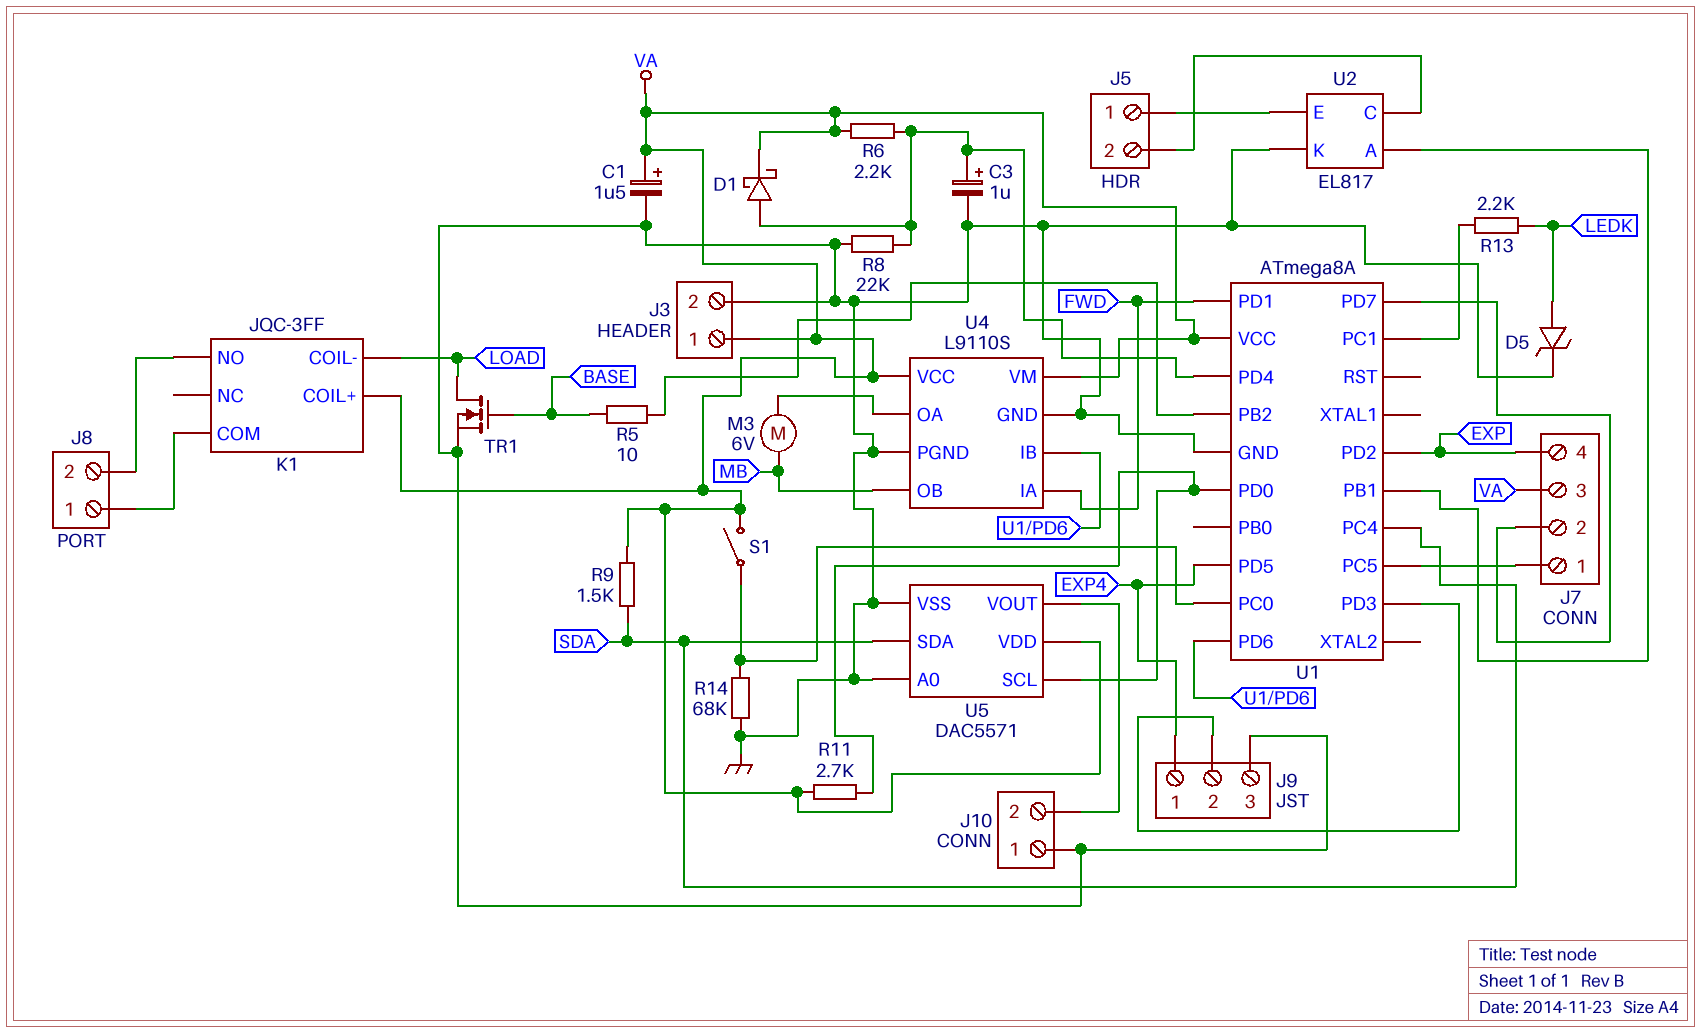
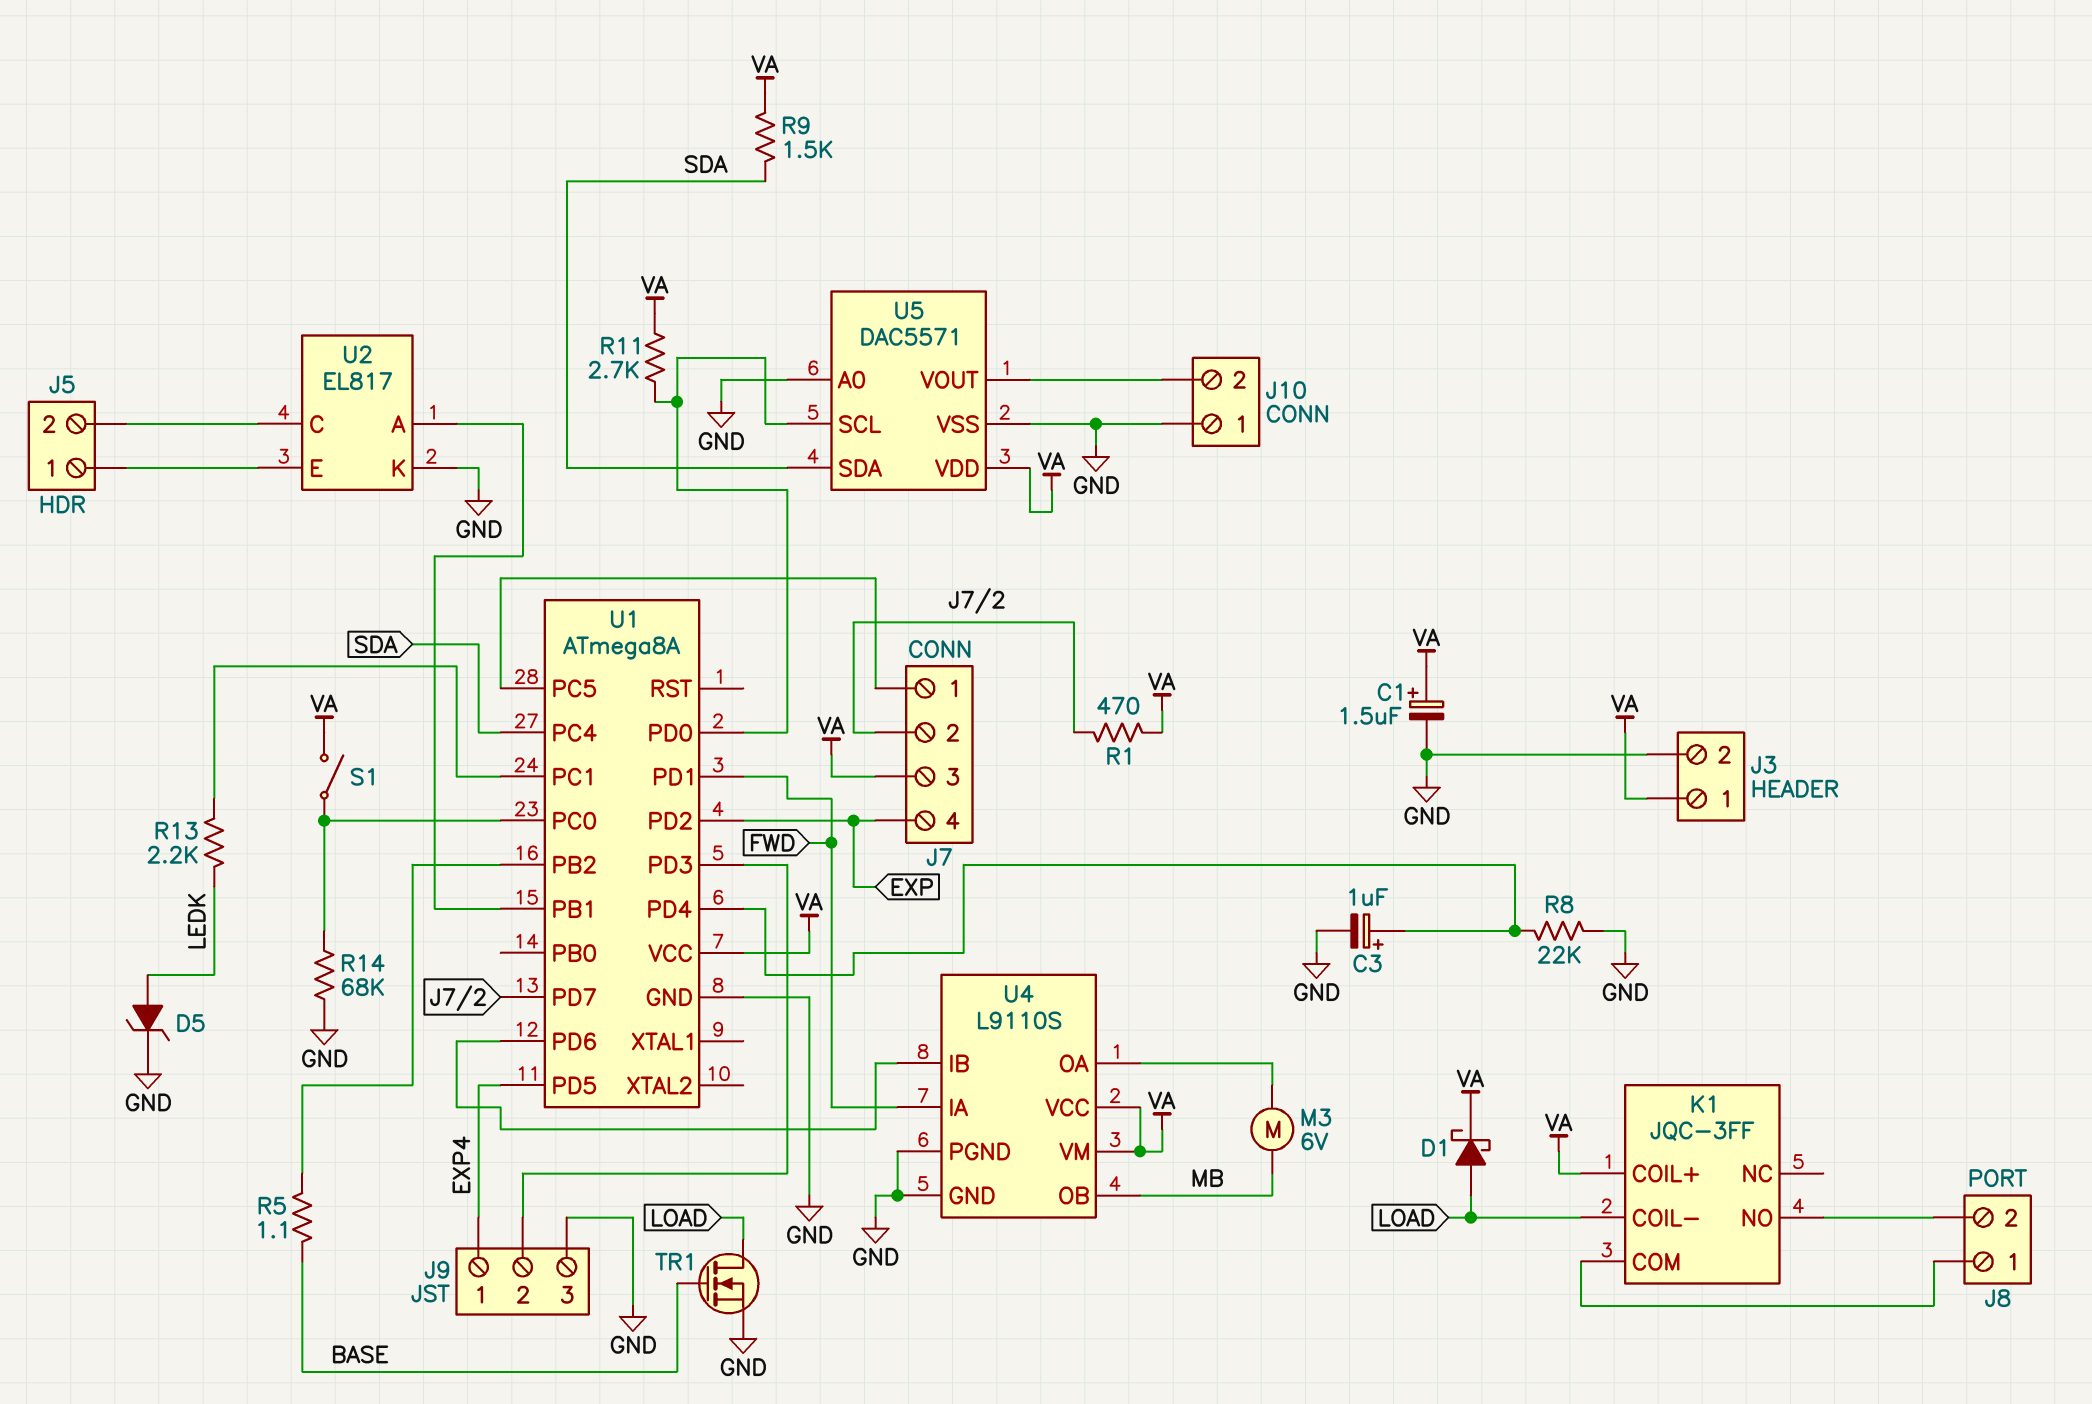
D1: schottky (A U1/PD4, K VA) -> schottky (A LOAD, K VA)
R1: none -> 470 (J7/2, VA)
R5: 10 (BASE, U1/PB2) -> 1.1 (BASE, U1/PB2)
R6: 2.2k (U1/PD4, VA) -> none

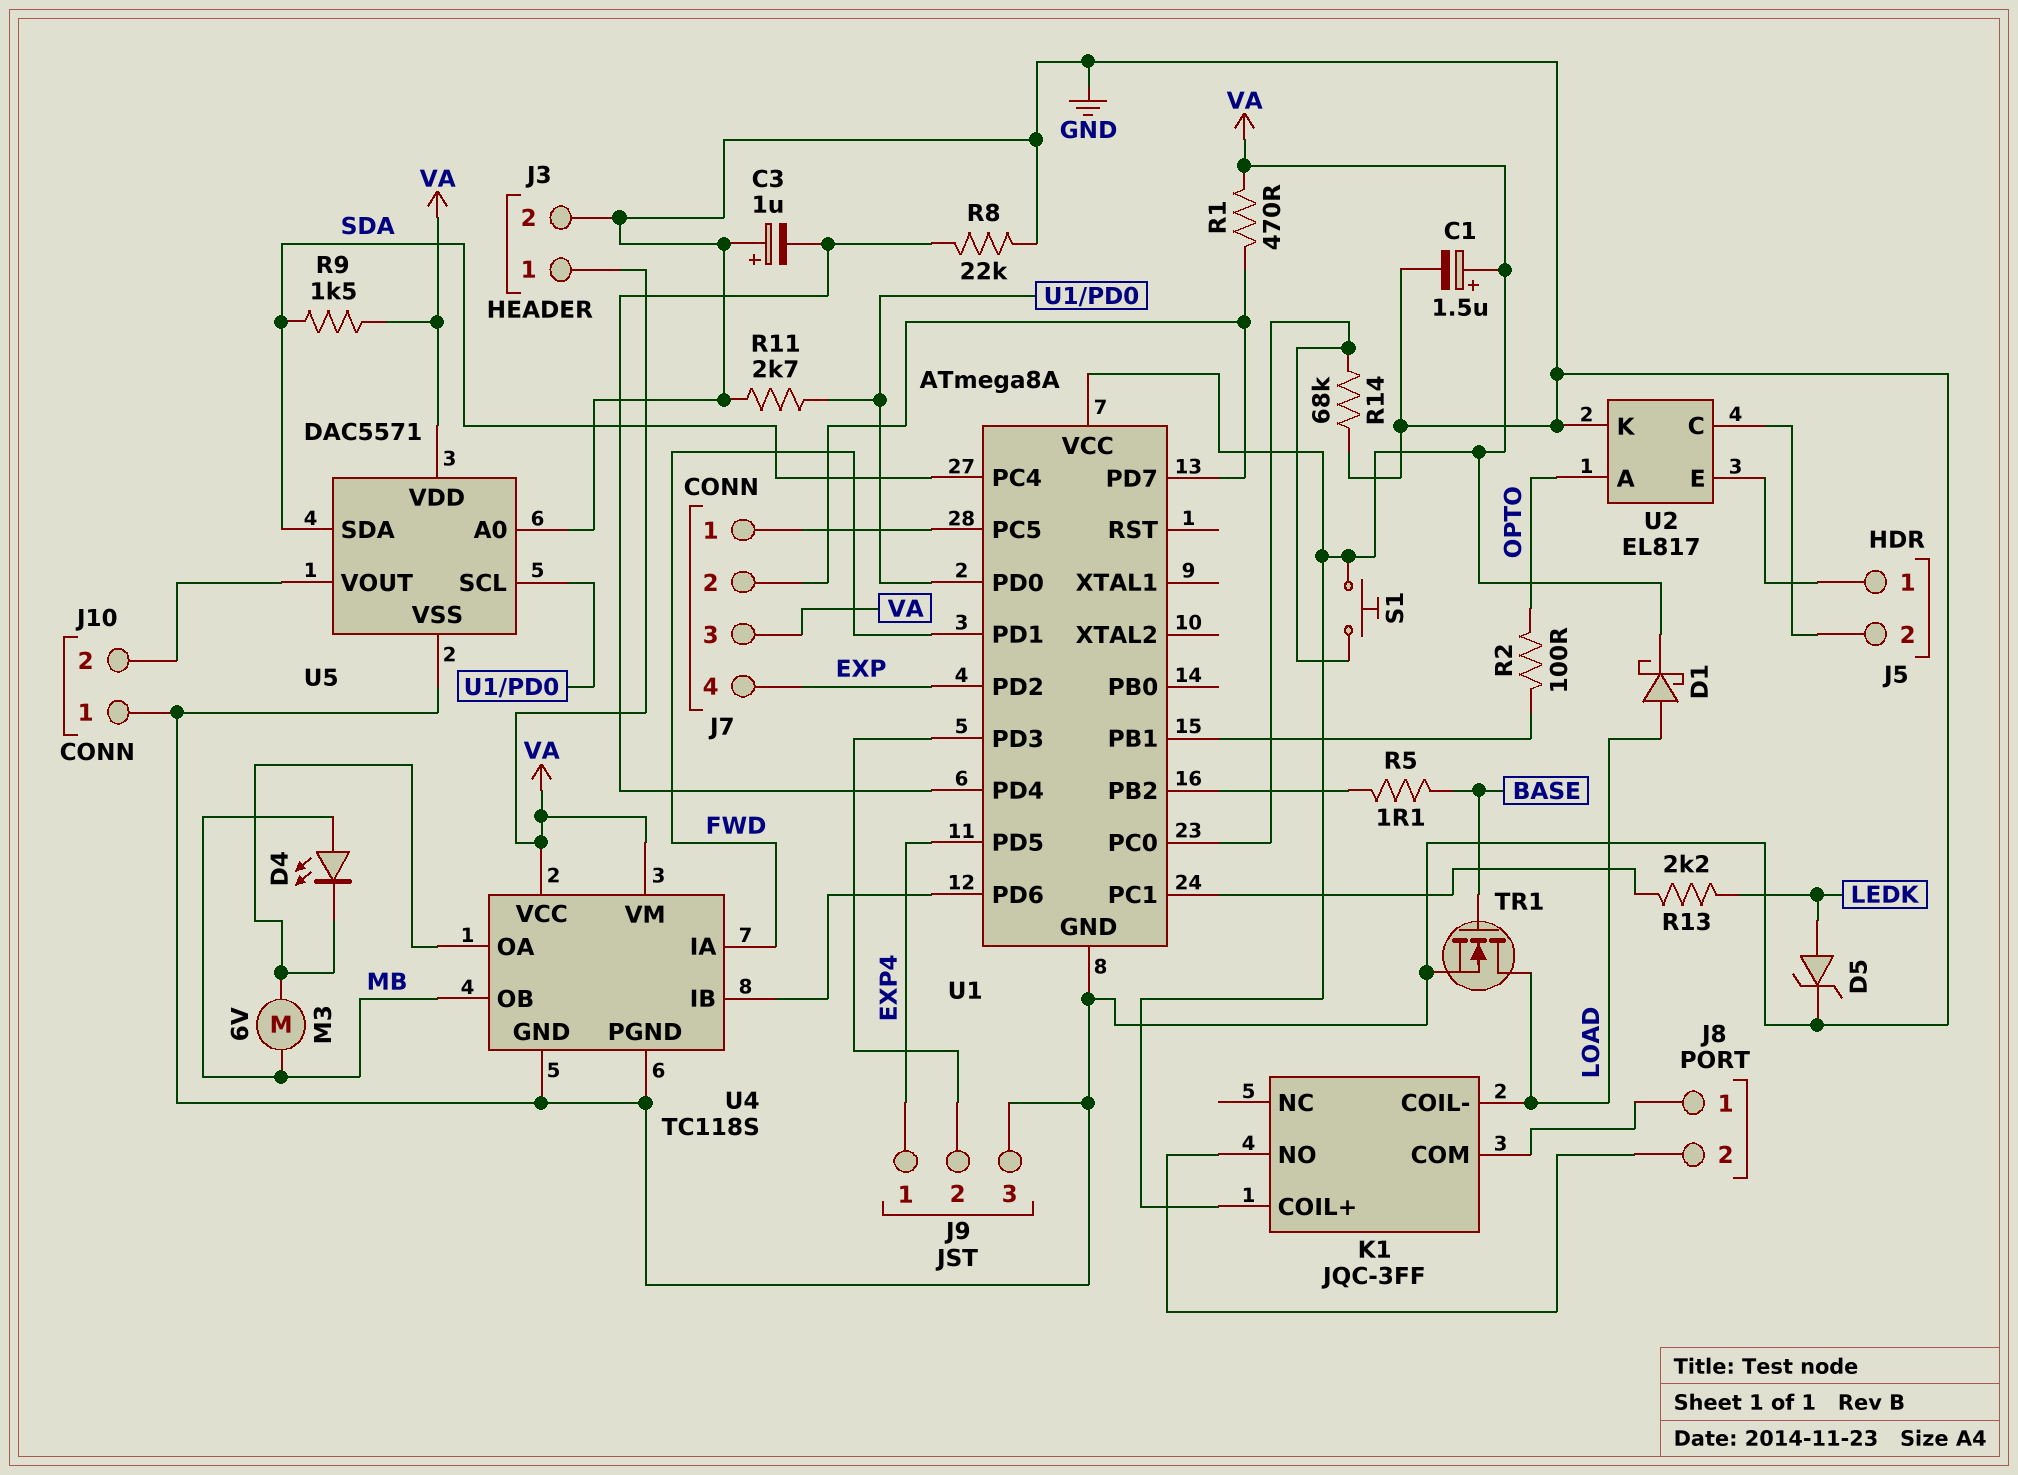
C3: 1uF (plus U1/PD4, minus GND) -> 1uF (plus GND, minus U1/PD4)
D4: none -> LED (A MB, K U4/OA)
R2: none -> 100 (OPTO, U1/PB1)
R11: 2.7k (U1/PD0, VA) -> 2.7k (GND, U1/PD0)
S1: switch (U1/PC0, VA) -> button (U1/PC0, VA)
U2 pin A: U1/PB1 -> OPTO
U4: L9110S -> TC118S

